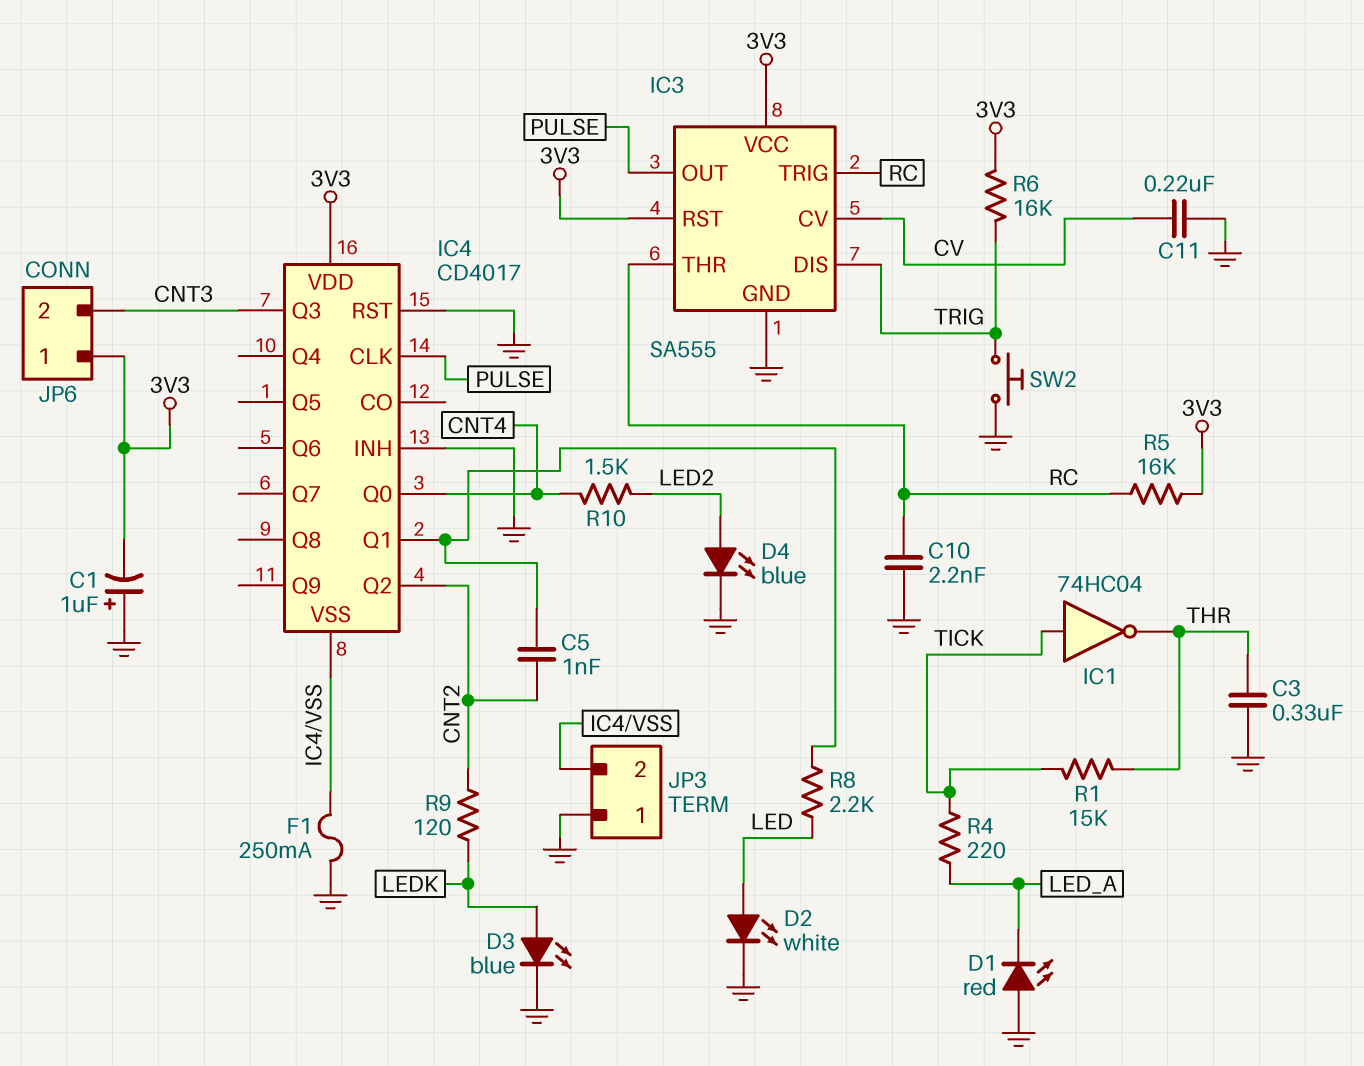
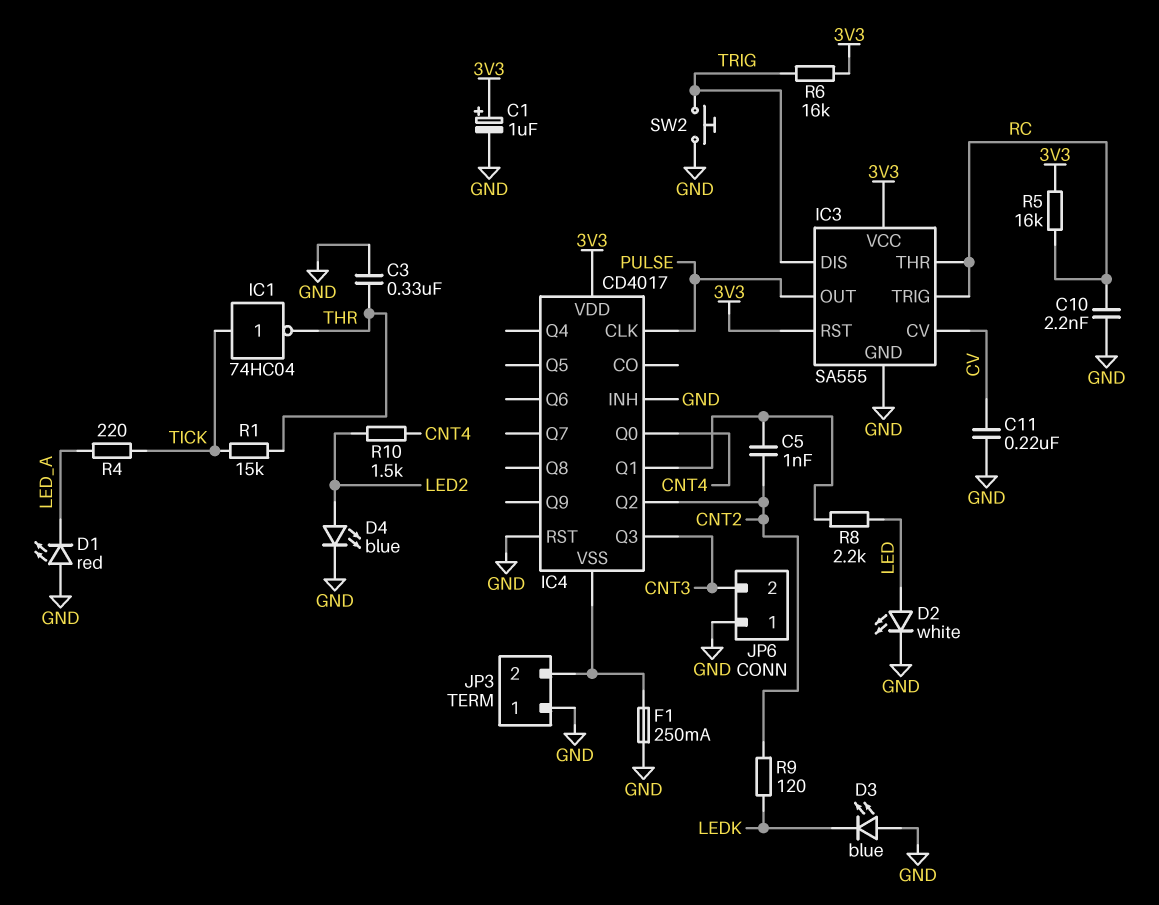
C1: 1uF (plus GND, minus 3V3) -> 1uF (plus 3V3, minus GND)
D3: LED blue (A LEDK, K GND) -> LED blue (A GND, K LEDK)
JP6 pin 1: 3V3 -> GND

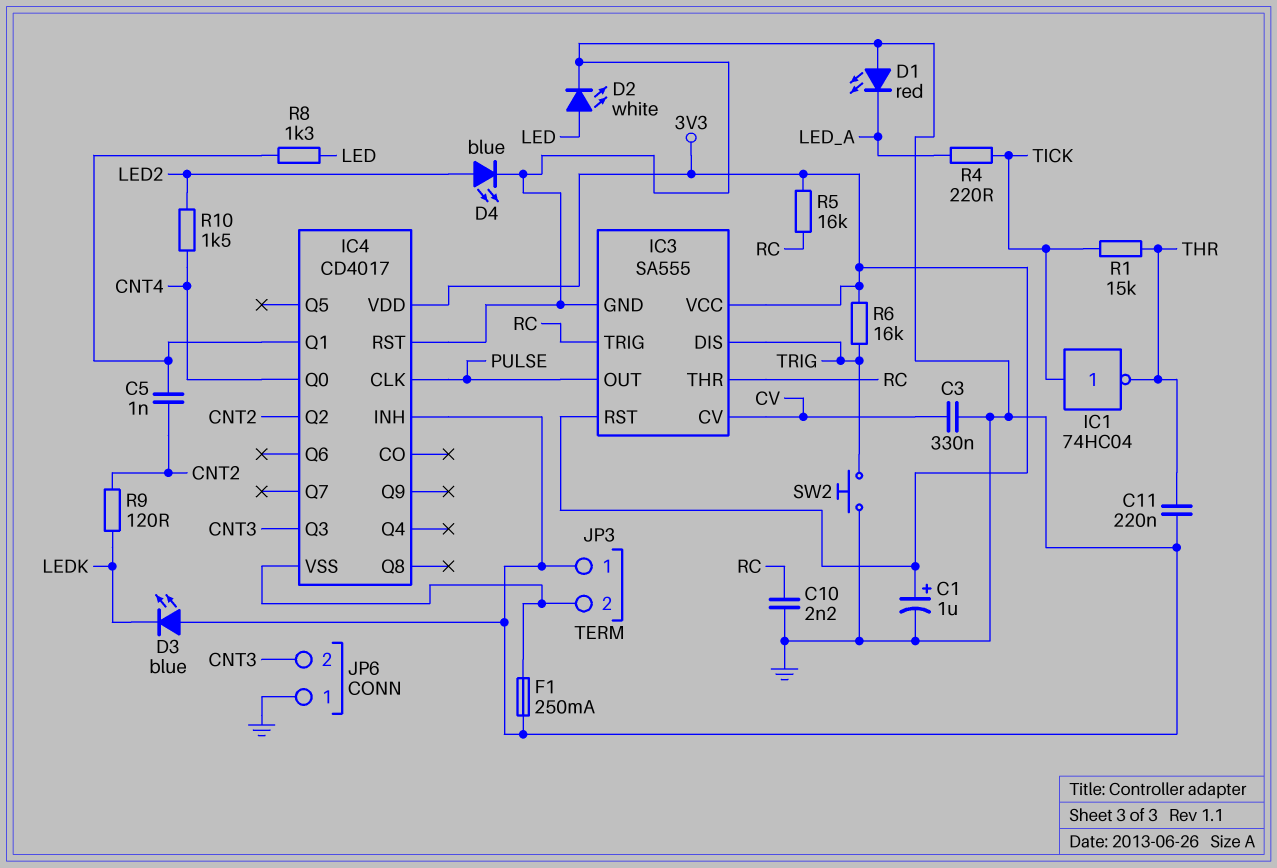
C3: 330nF (GND, THR) -> 330nF (CV, GND)
C11: 220nF (CV, GND) -> 220nF (GND, THR)
R8: 2.2k (IC4/Q1, LED) -> 1.3k (IC4/Q1, LED)

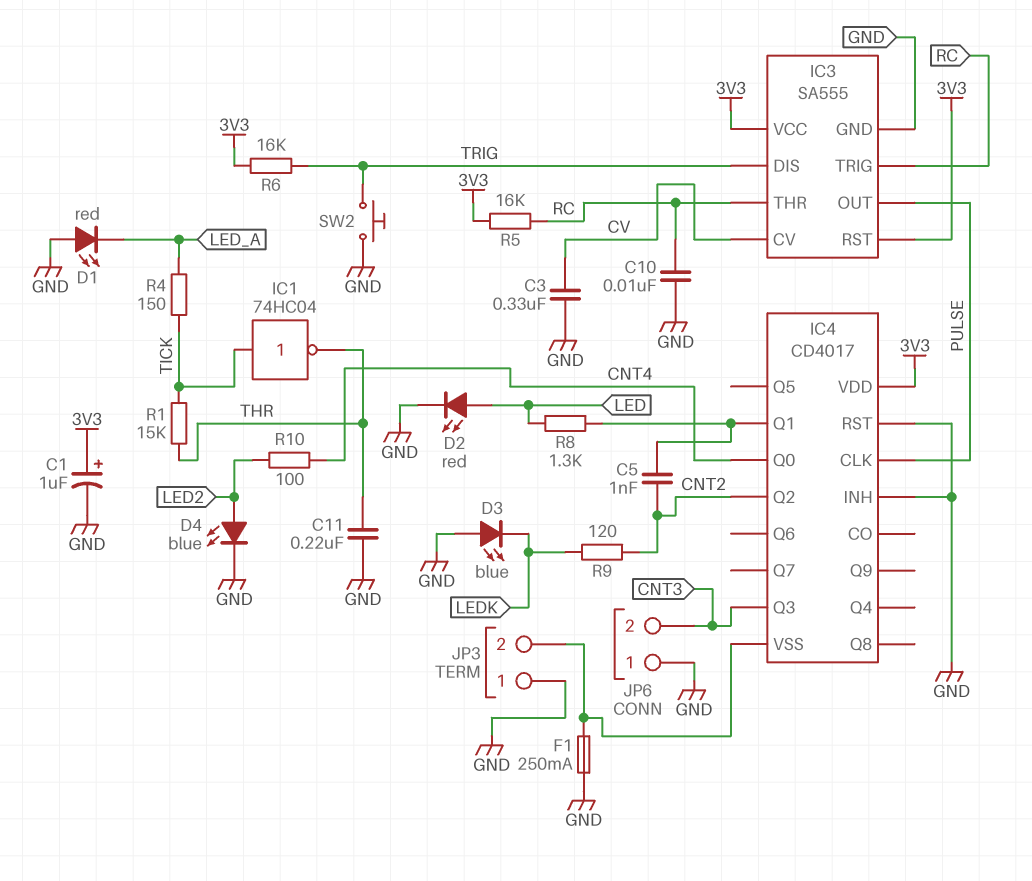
C10: 2.2nF (GND, RC) -> 10nF (GND, RC)
D2: LED white (A LED, K GND) -> LED red (A LED, K GND)
R4: 220 (LED_A, TICK) -> 150 (LED_A, TICK)
R10: 1.5k (CNT4, LED2) -> 100 (CNT4, LED2)

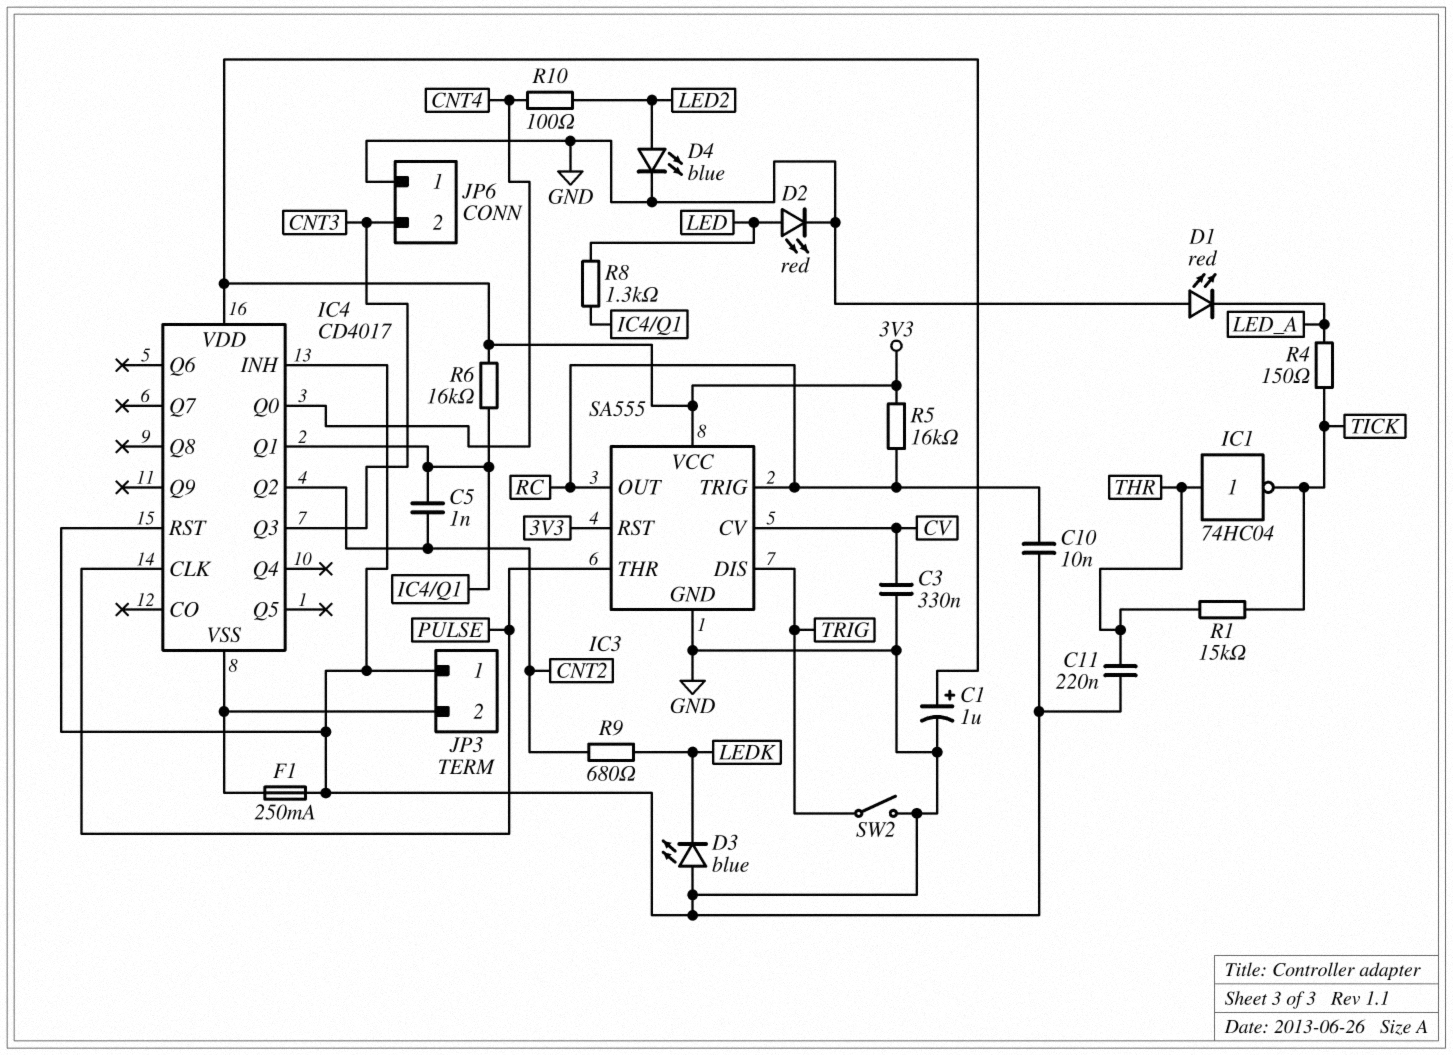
IC1: NOT 74HC04 (in TICK, out THR) -> NOT 74HC04 (in THR, out TICK)
IC3 pin OUT: PULSE -> RC
IC3 pin THR: RC -> PULSE
R6: 16k (3V3, TRIG) -> 16k (3V3, IC4/Q1)
R9: 120 (CNT2, LEDK) -> 680 (CNT2, LEDK)
SW2: button (GND, TRIG) -> switch (GND, TRIG)

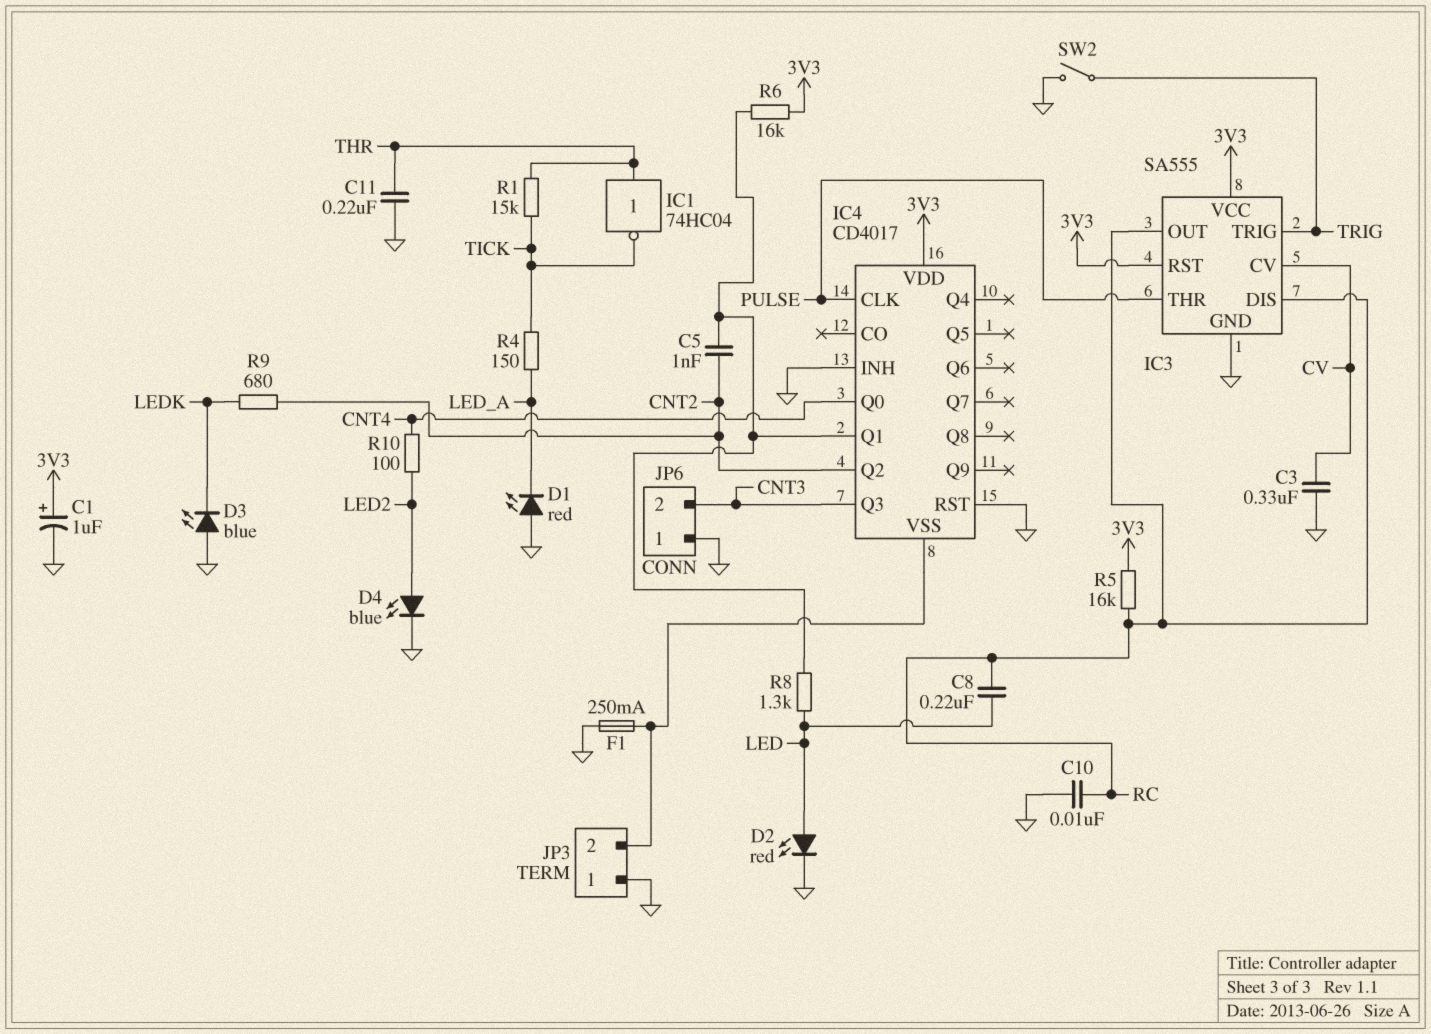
C8: none -> 220nF (LED, RC)
IC3 pin DIS: TRIG -> RC
IC3 pin TRIG: RC -> TRIG

